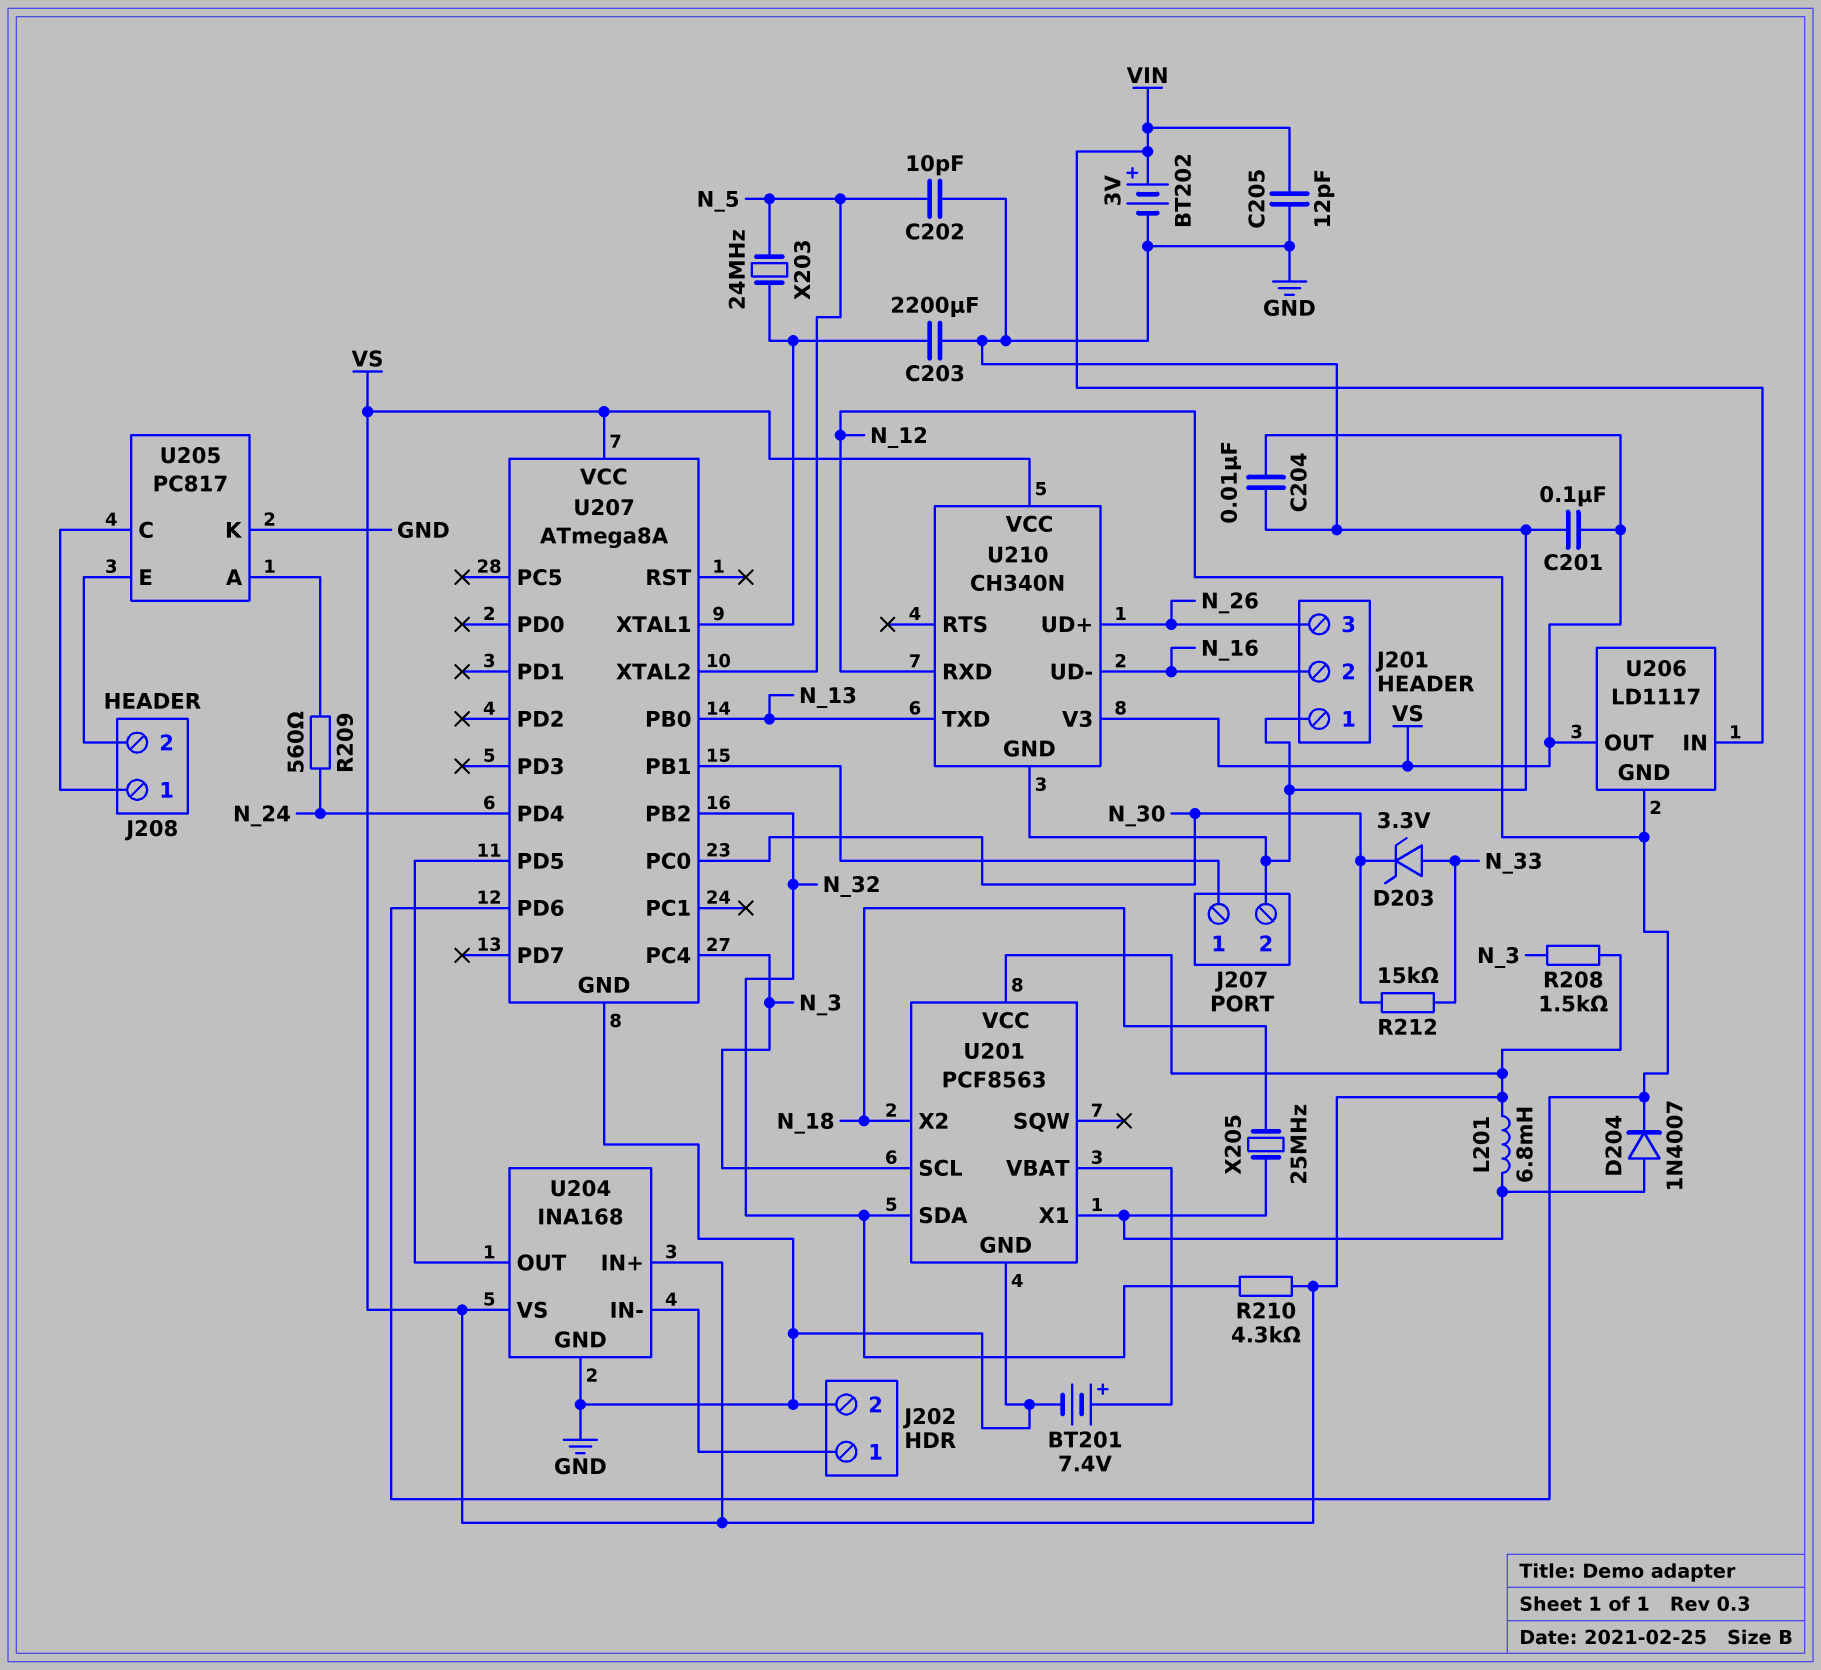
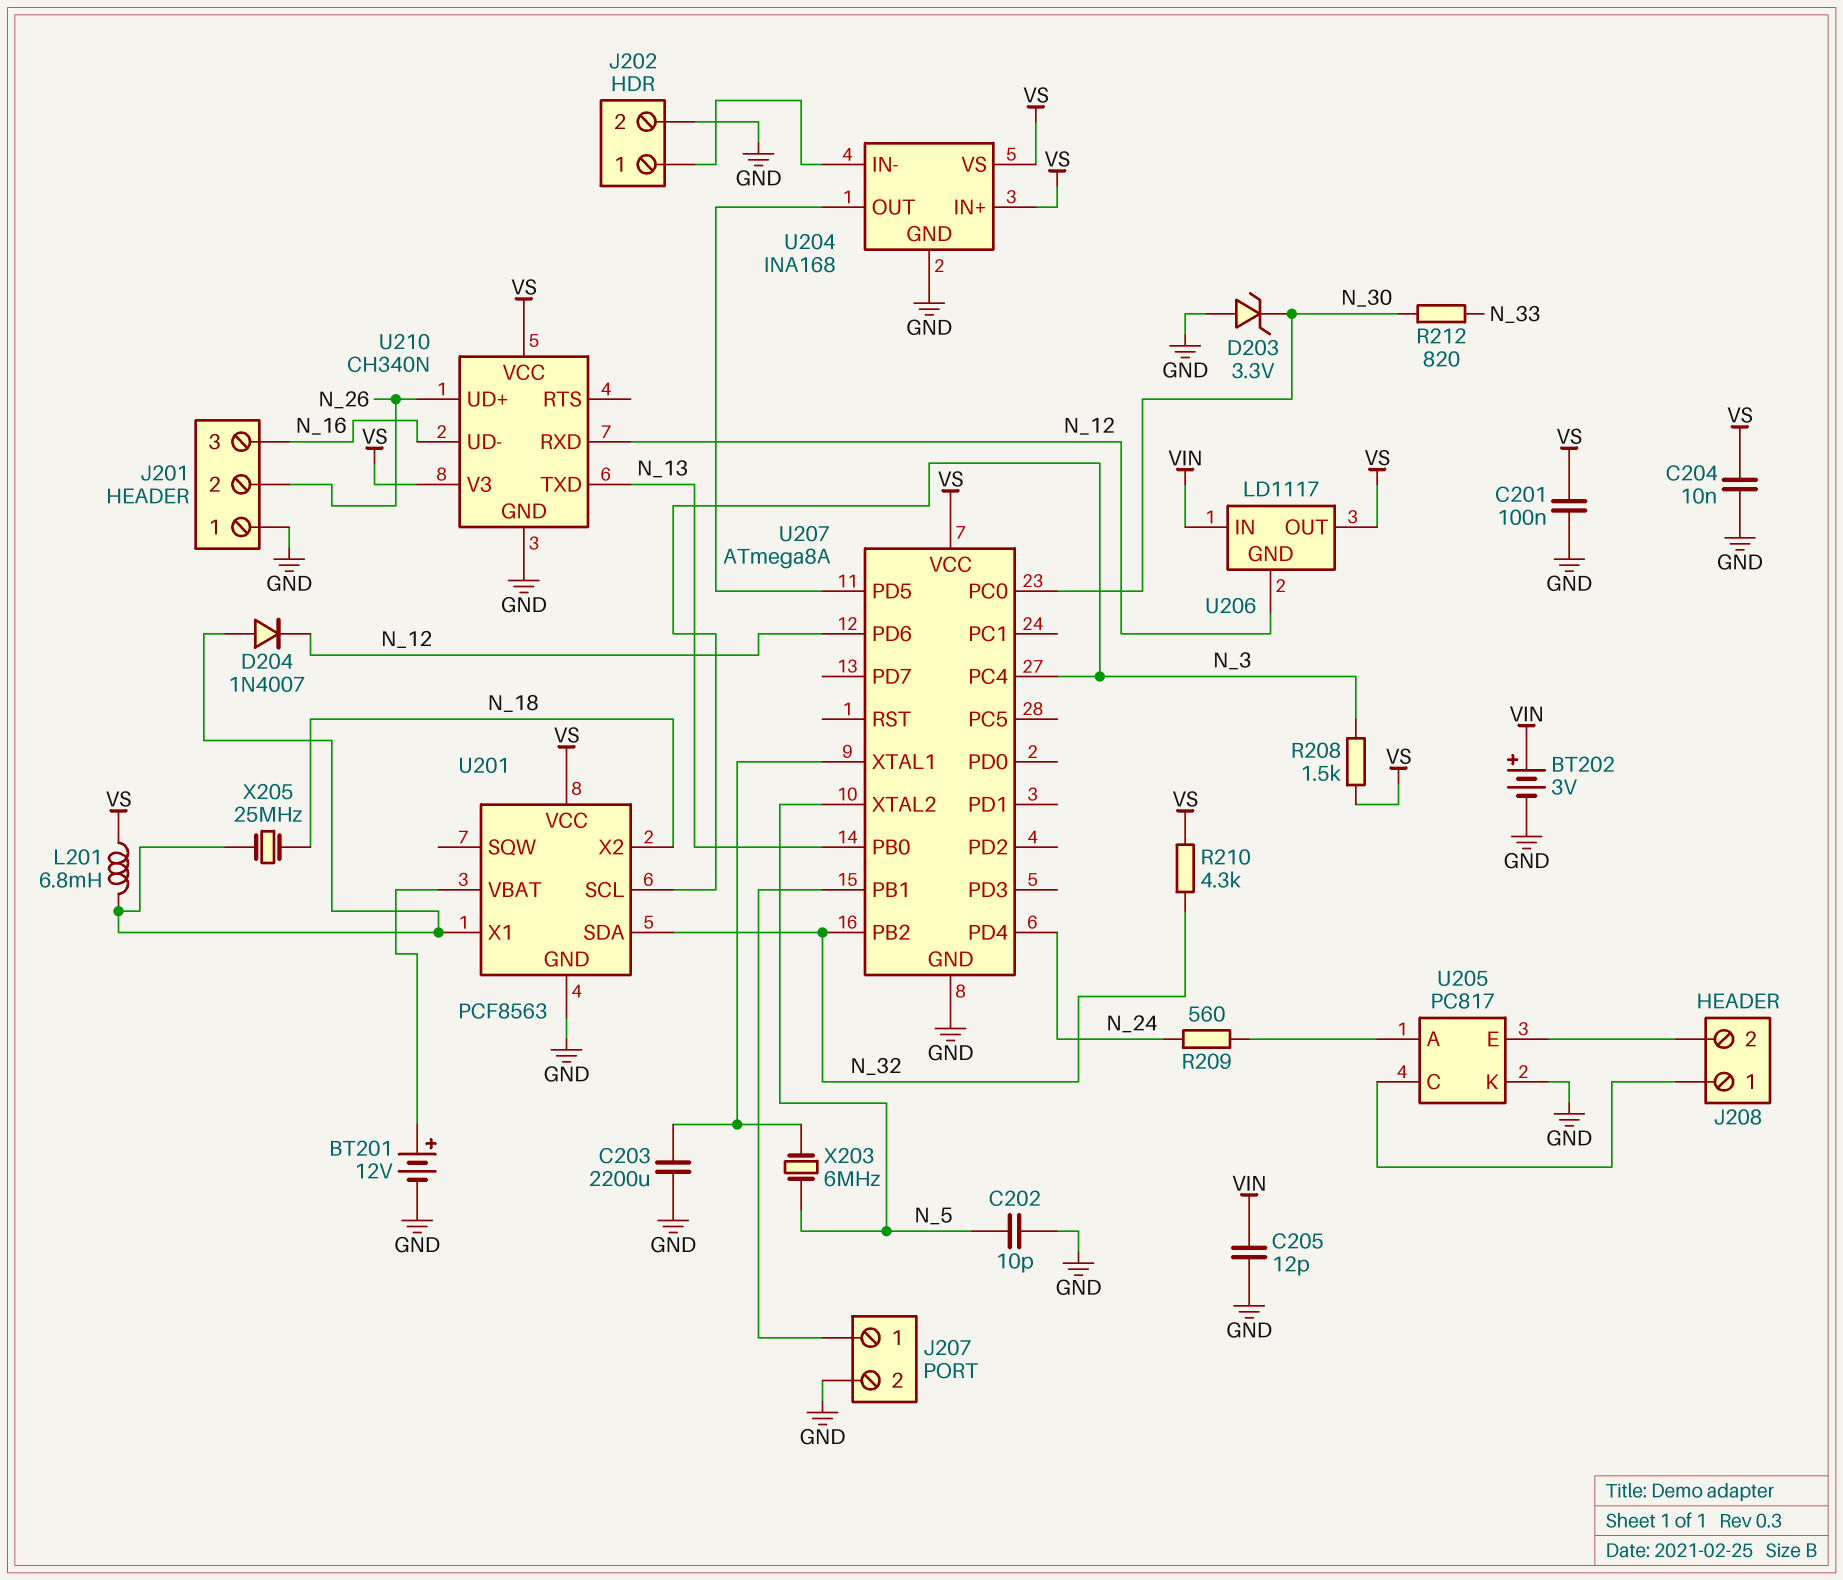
BT201: 7.4V (plus U201/VBAT, minus GND) -> 12V (plus U201/VBAT, minus GND)
D203: zener 3.3V (A N_33, K N_30) -> zener 3.3V (A GND, K N_30)
J201 pin 2: N_16 -> N_26
J201 pin 3: N_26 -> N_16
R212: 15k (N_30, N_33) -> 820 (N_30, N_33)
X203: 24MHz (N_5, U207/XTAL1) -> 6MHz (N_5, U207/XTAL1)

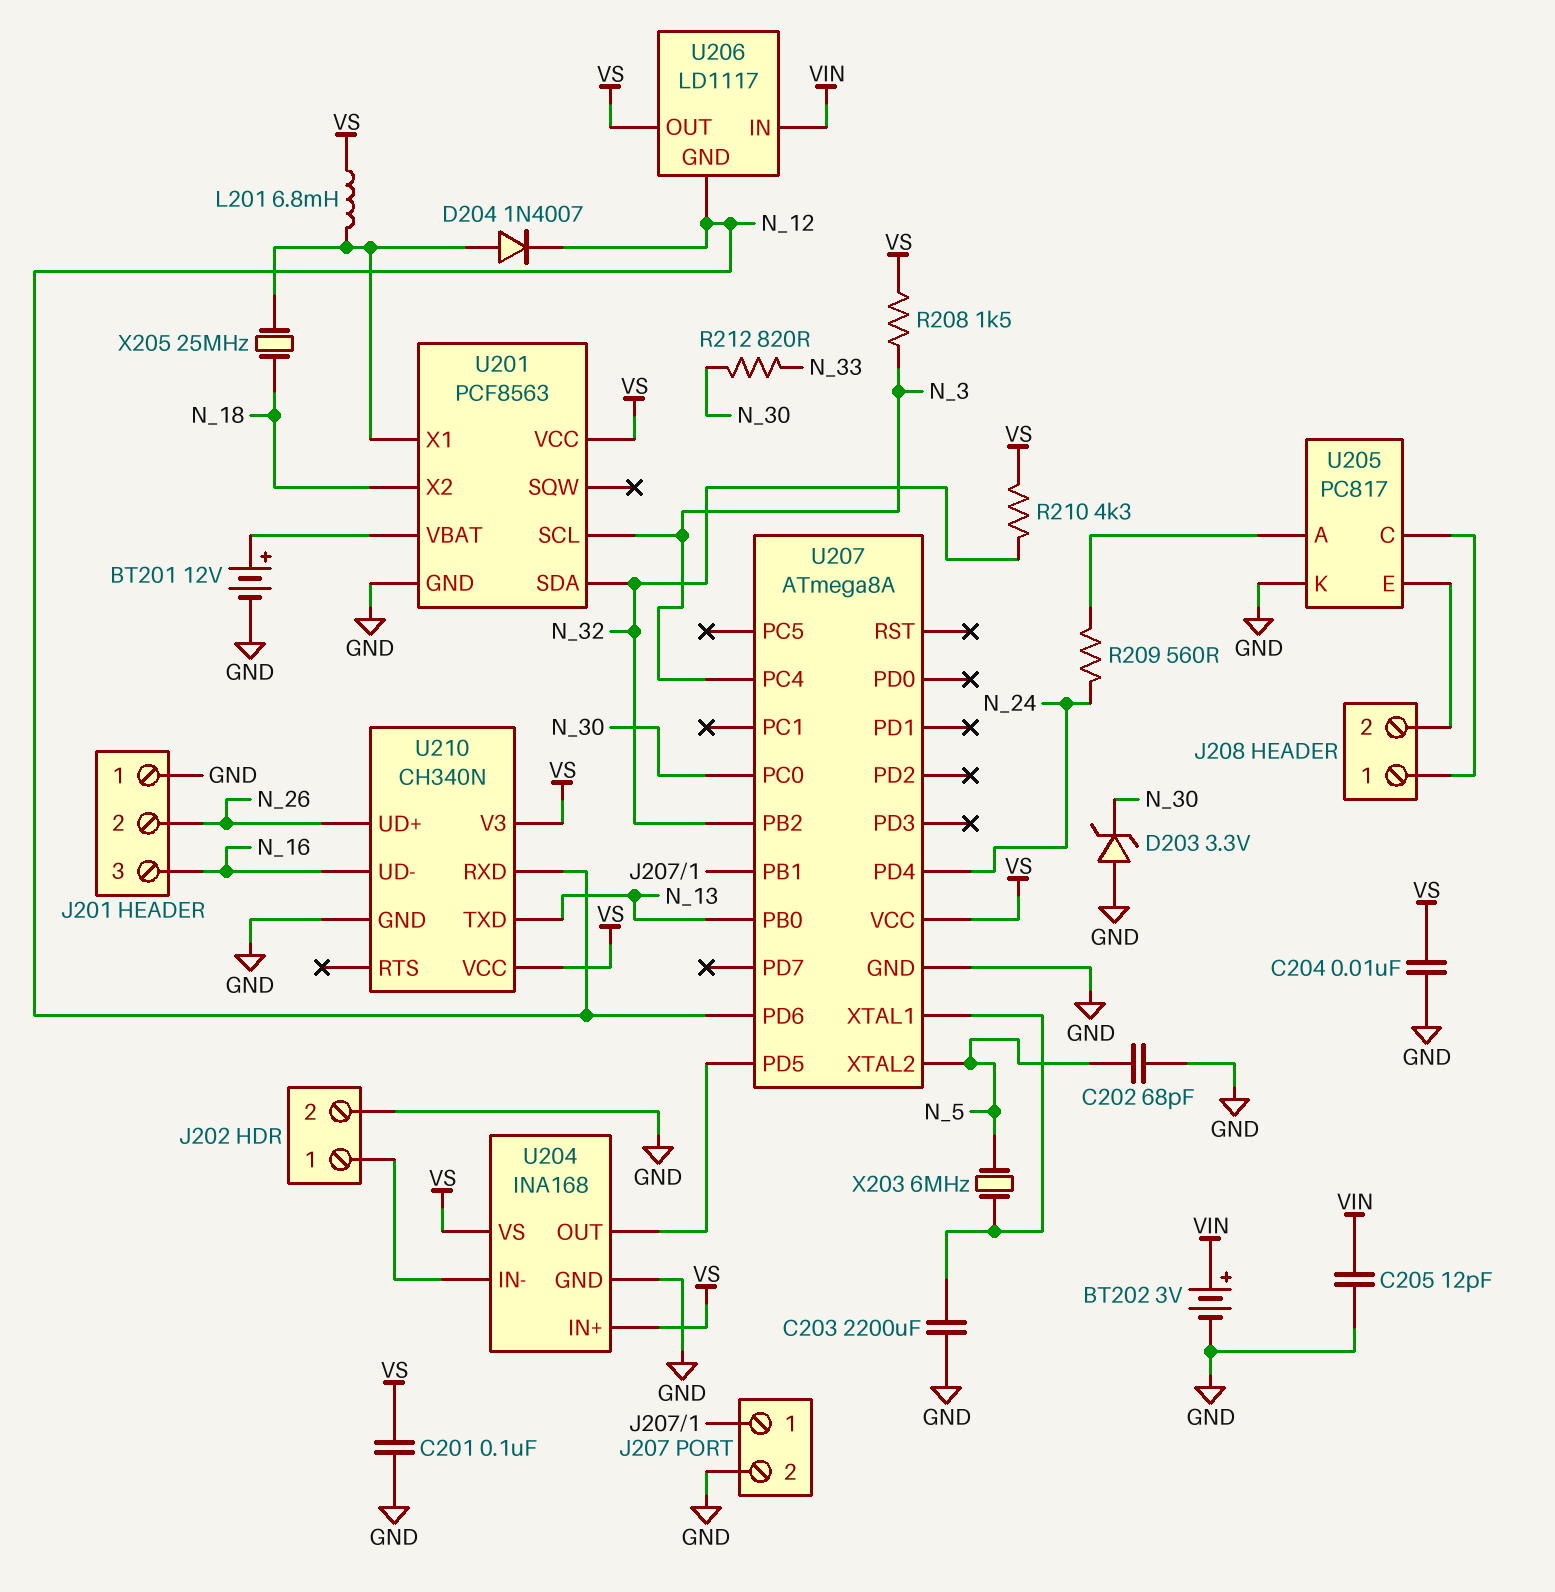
C202: 10pF (GND, N_5) -> 68pF (GND, N_5)

